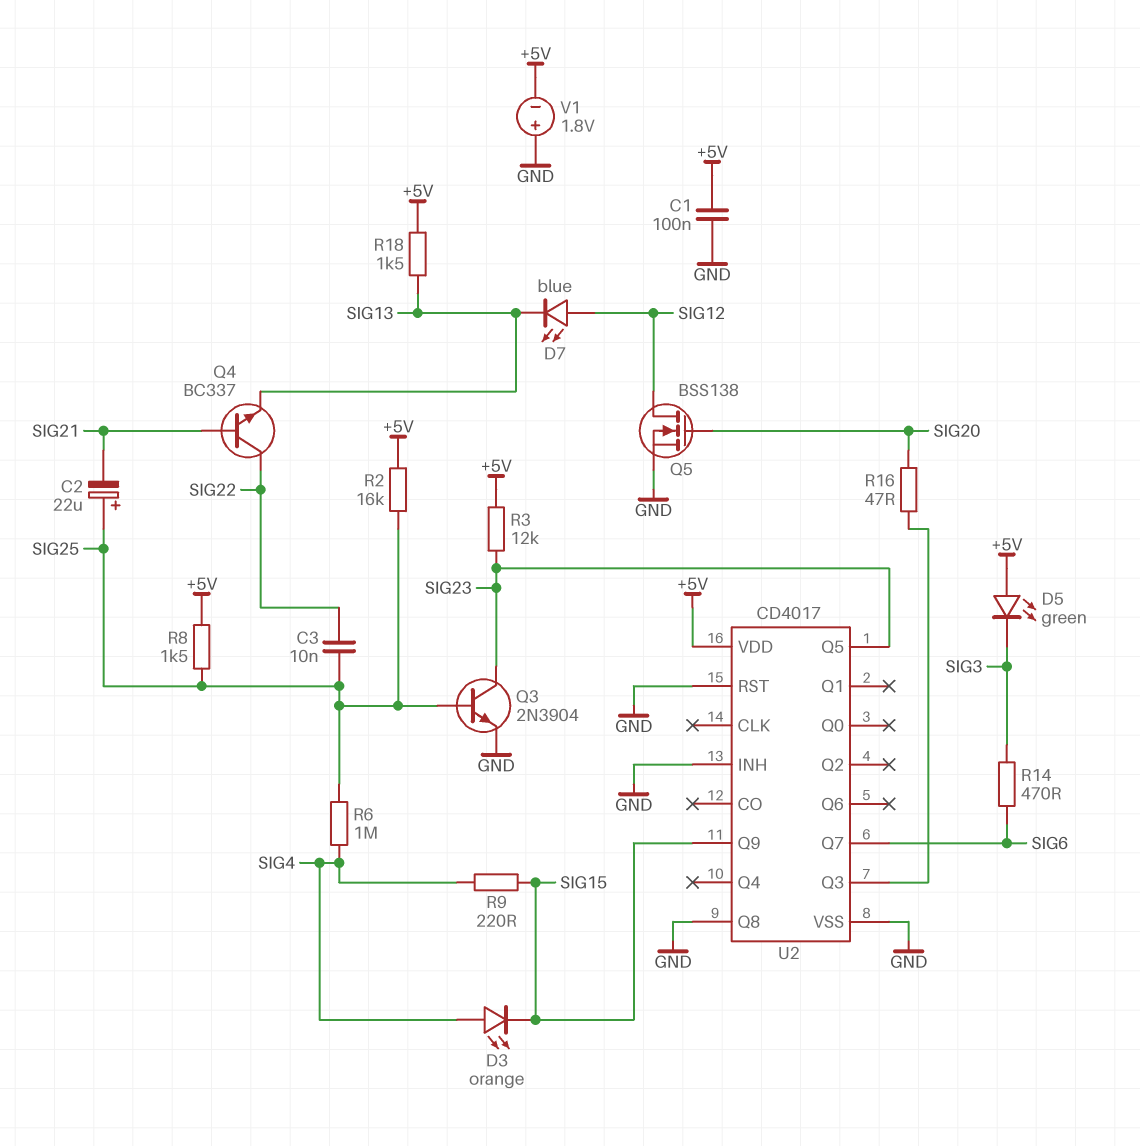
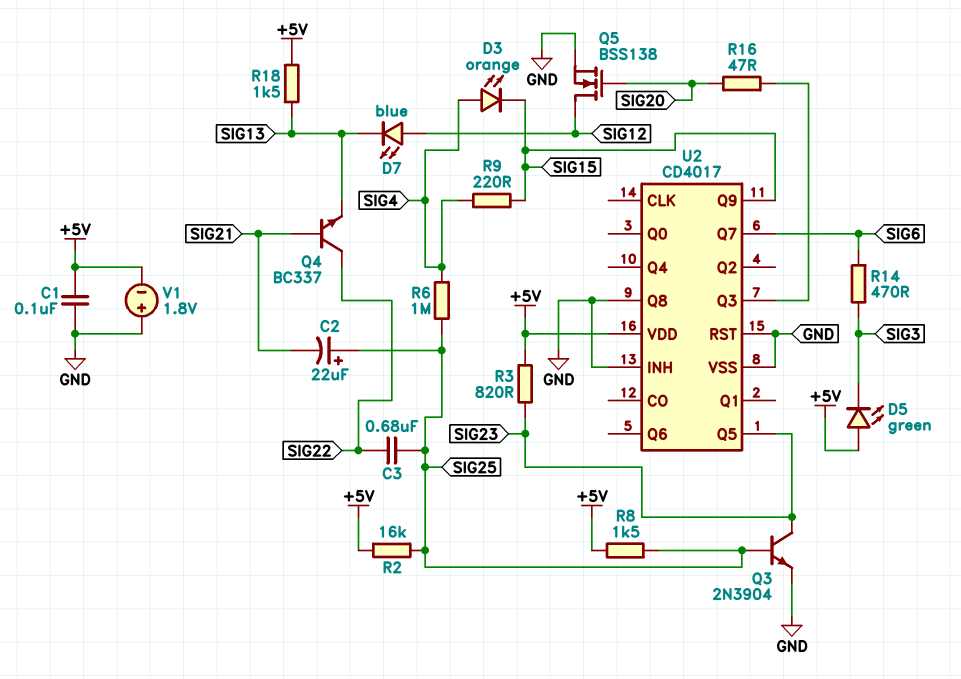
C3: 10nF (SIG22, SIG25) -> 680nF (SIG22, SIG25)
R3: 12k (+5V, SIG23) -> 820 (+5V, SIG23)

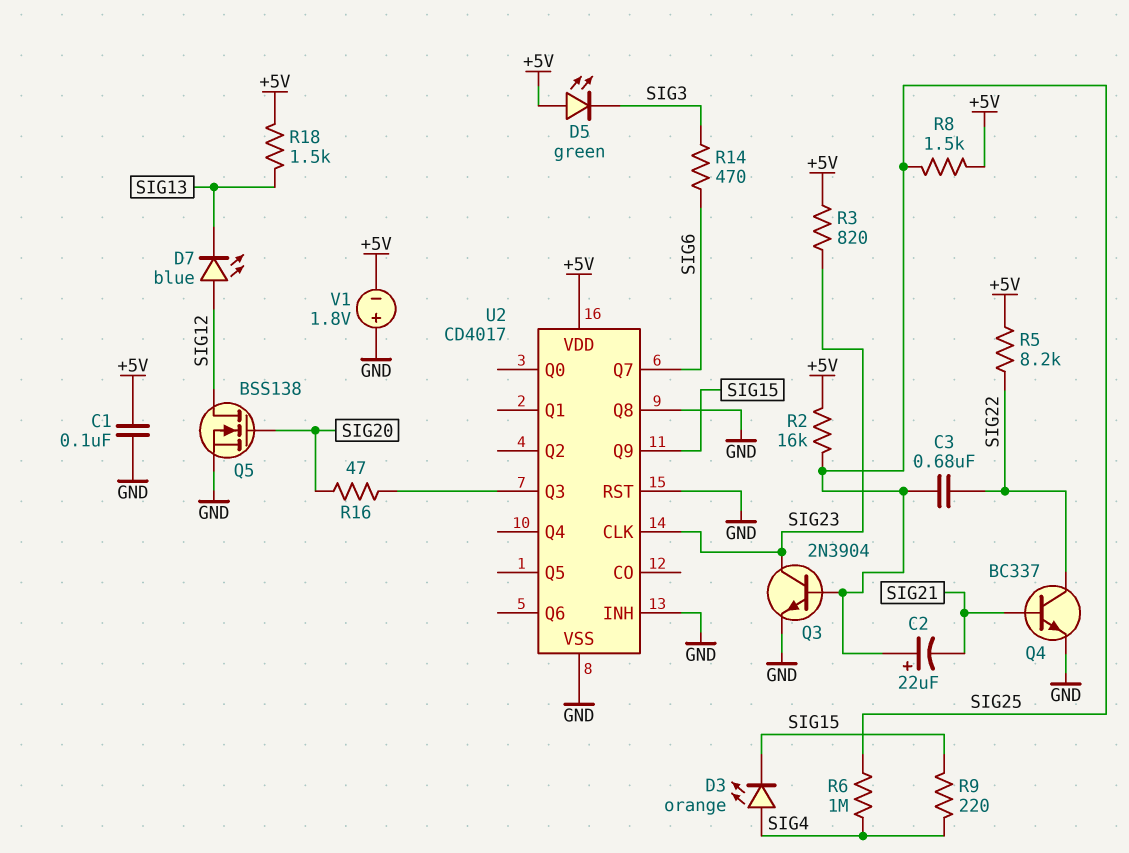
Q4: NPN BC337 (B SIG21, C SIG22, E SIG13) -> NPN BC337 (B SIG21, C SIG22, E GND)
R5: none -> 8.2k (+5V, SIG22)
U2 pin CLK: none -> SIG23
U2 pin Q5: SIG23 -> none

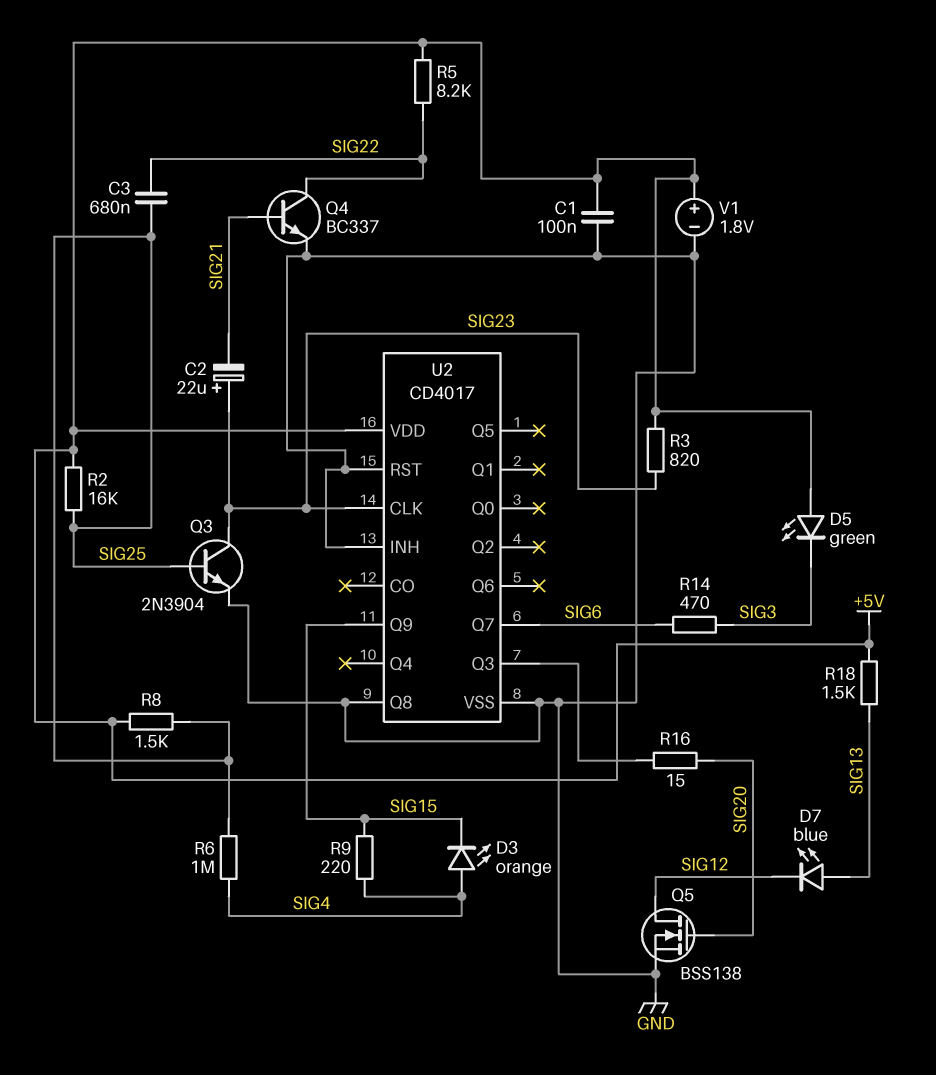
C2: 22uF (plus SIG25, minus SIG21) -> 22uF (plus SIG23, minus SIG21)
D7: LED blue (A SIG12, K SIG13) -> LED blue (A SIG13, K SIG12)
R16: 47 (SIG20, U2/Q3) -> 15 (SIG20, U2/Q3)
V1: 1.8V (plus GND, minus +5V) -> 1.8V (plus +5V, minus GND)

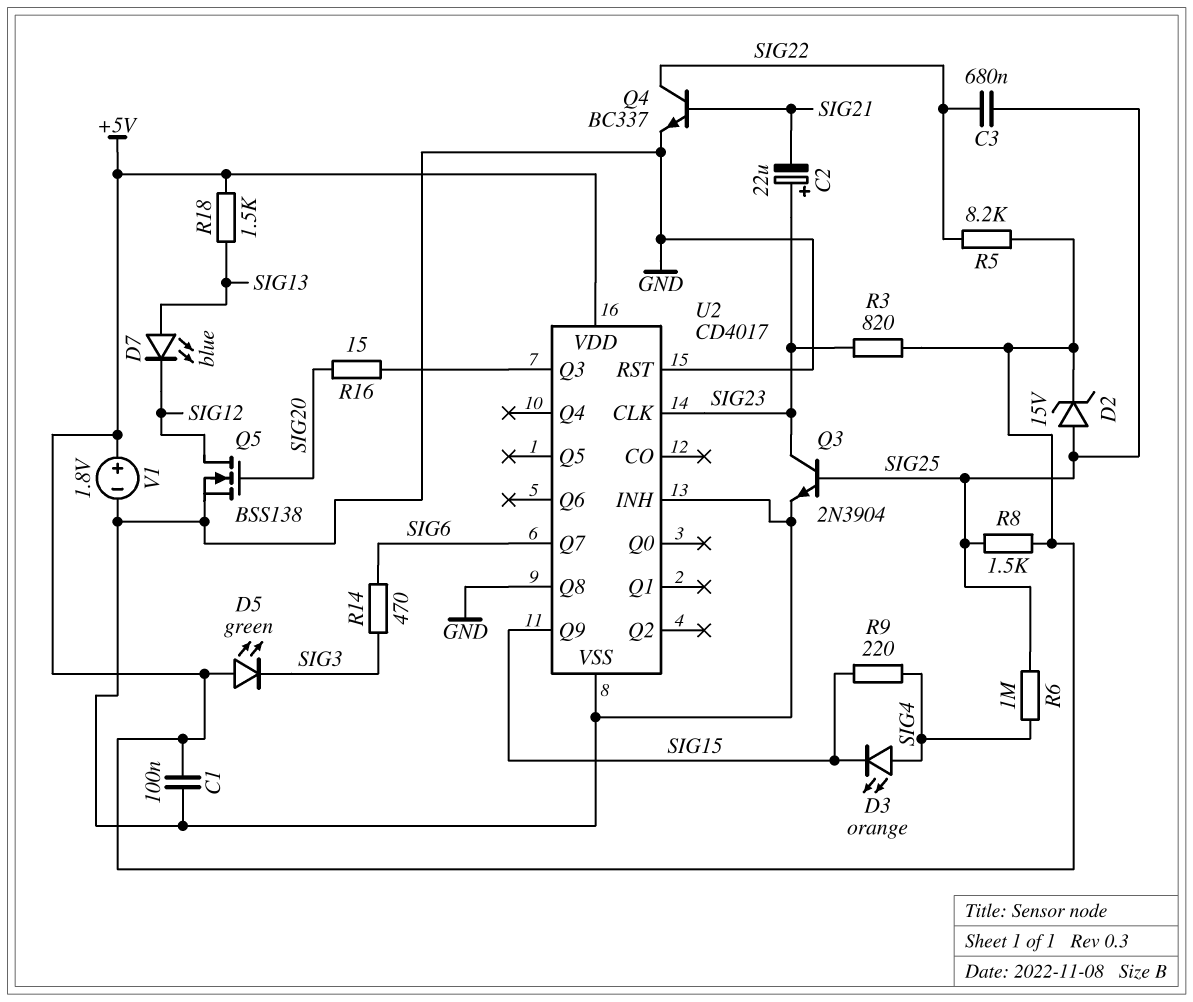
D2: none -> zener 15V (A SIG25, K +5V)
R2: 16k (+5V, SIG25) -> none

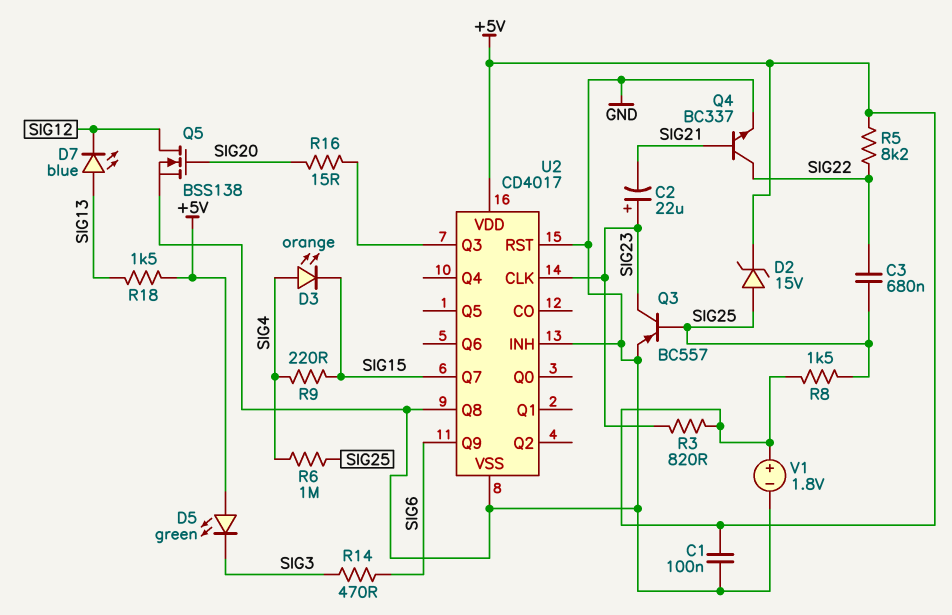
Q3: NPN 2N3904 (B SIG25, C SIG23, E GND) -> PNP BC557 (B SIG25, C SIG23, E GND)
U2 pin Q7: SIG6 -> SIG15
U2 pin Q9: SIG15 -> SIG6

